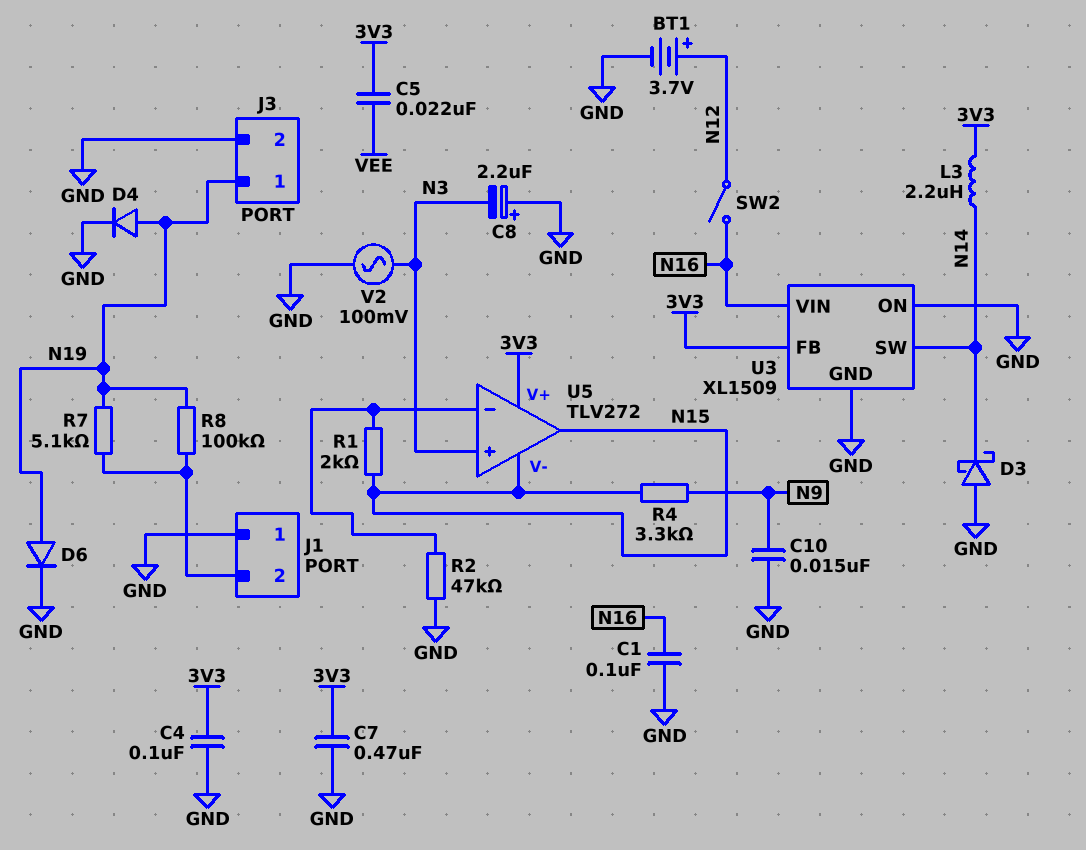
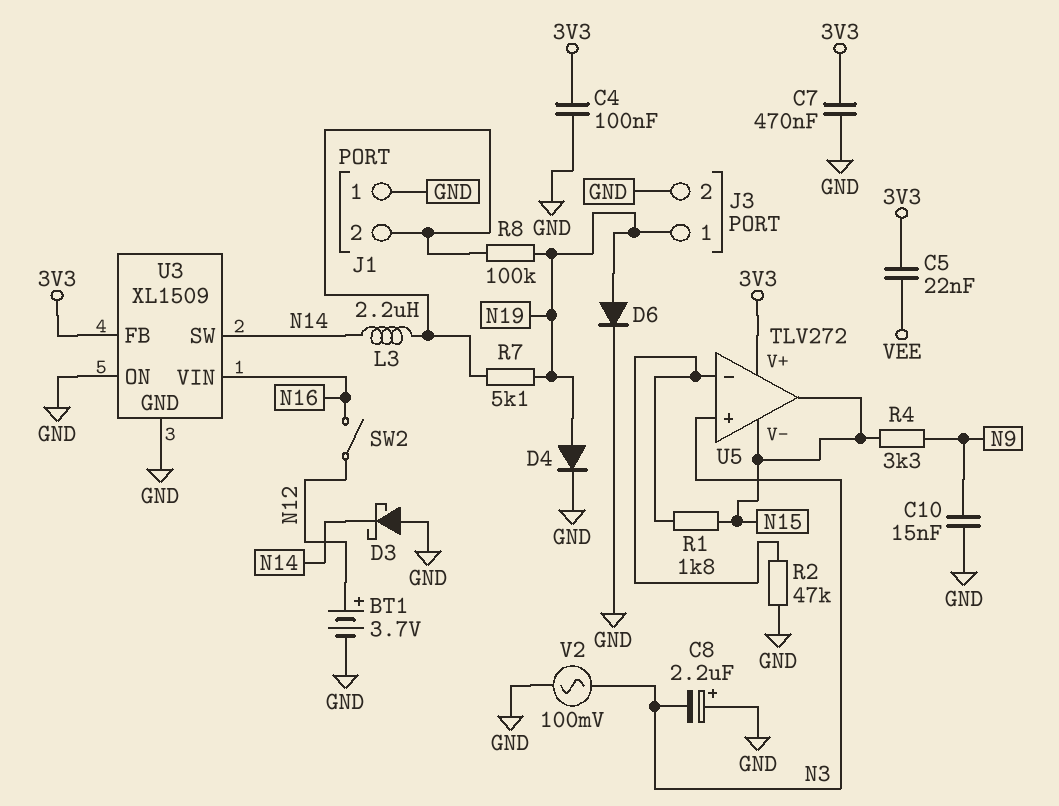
C1: 100nF (GND, N16) -> none
L3: 2.2uH (3V3, N14) -> 2.2uH (J1/2, N14)
R1: 2k (N15, U5/in-) -> 1.8k (N15, U5/in-)

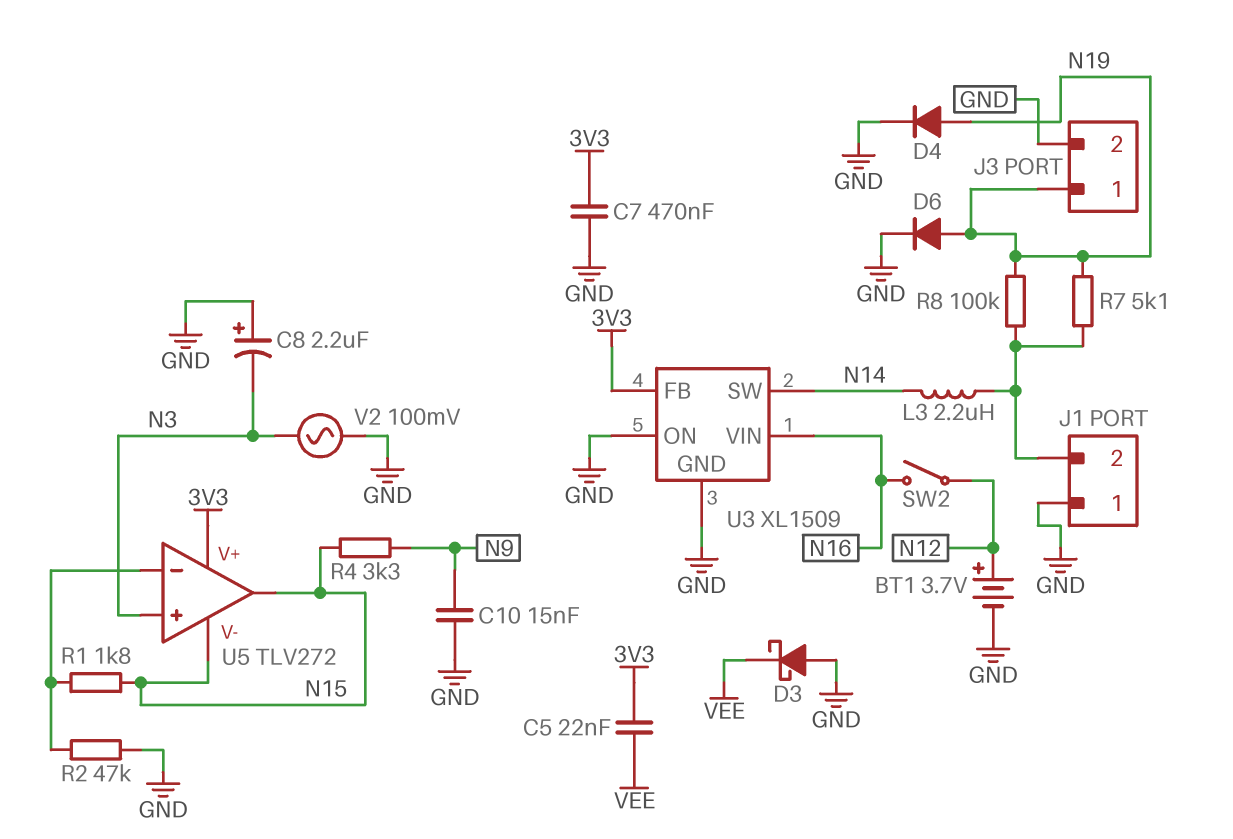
C4: 100nF (3V3, GND) -> none
D3: schottky (A GND, K N14) -> schottky (A GND, K VEE)

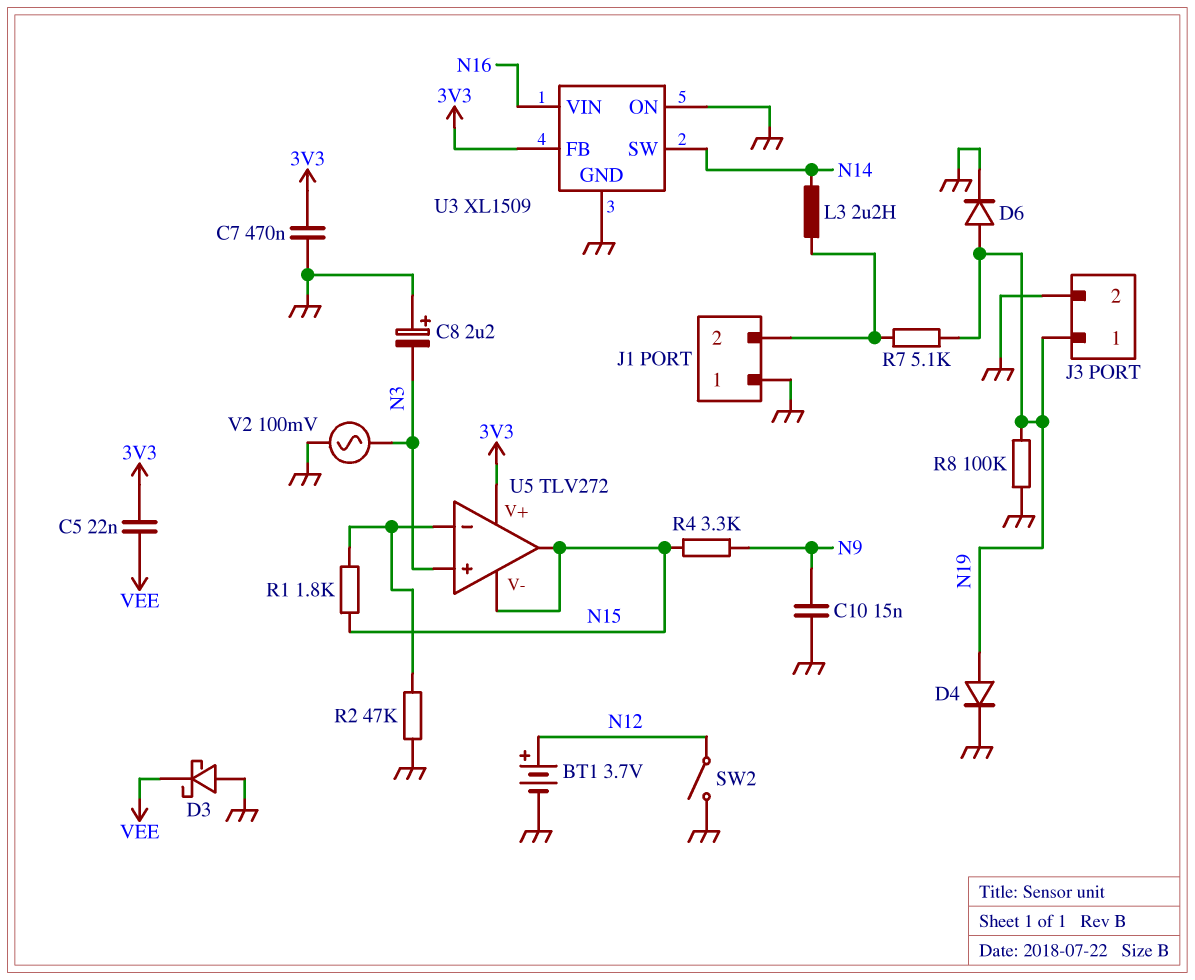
R8: 100k (J1/2, N19) -> 100k (GND, N19)
SW2: switch (N12, N16) -> switch (GND, N12)

